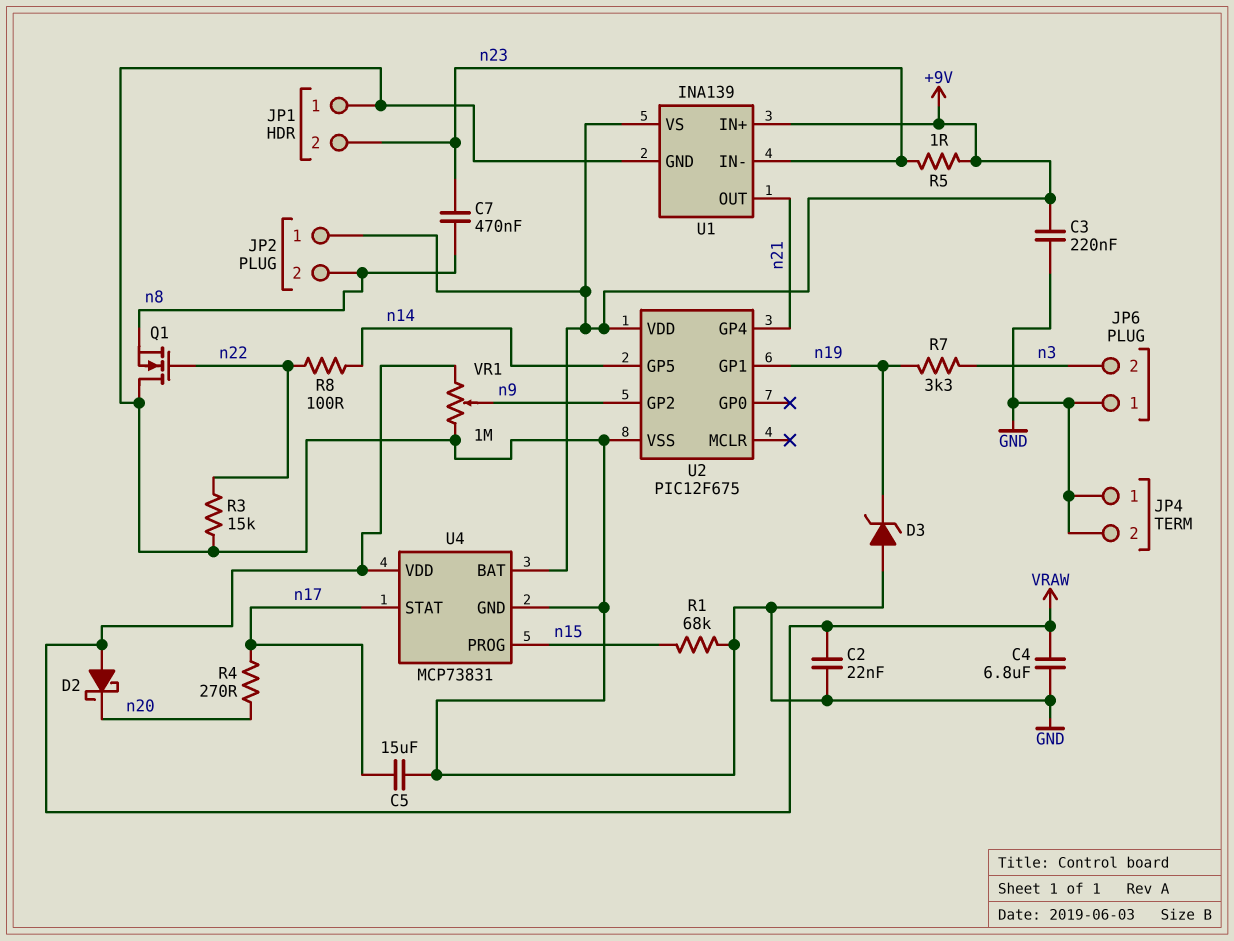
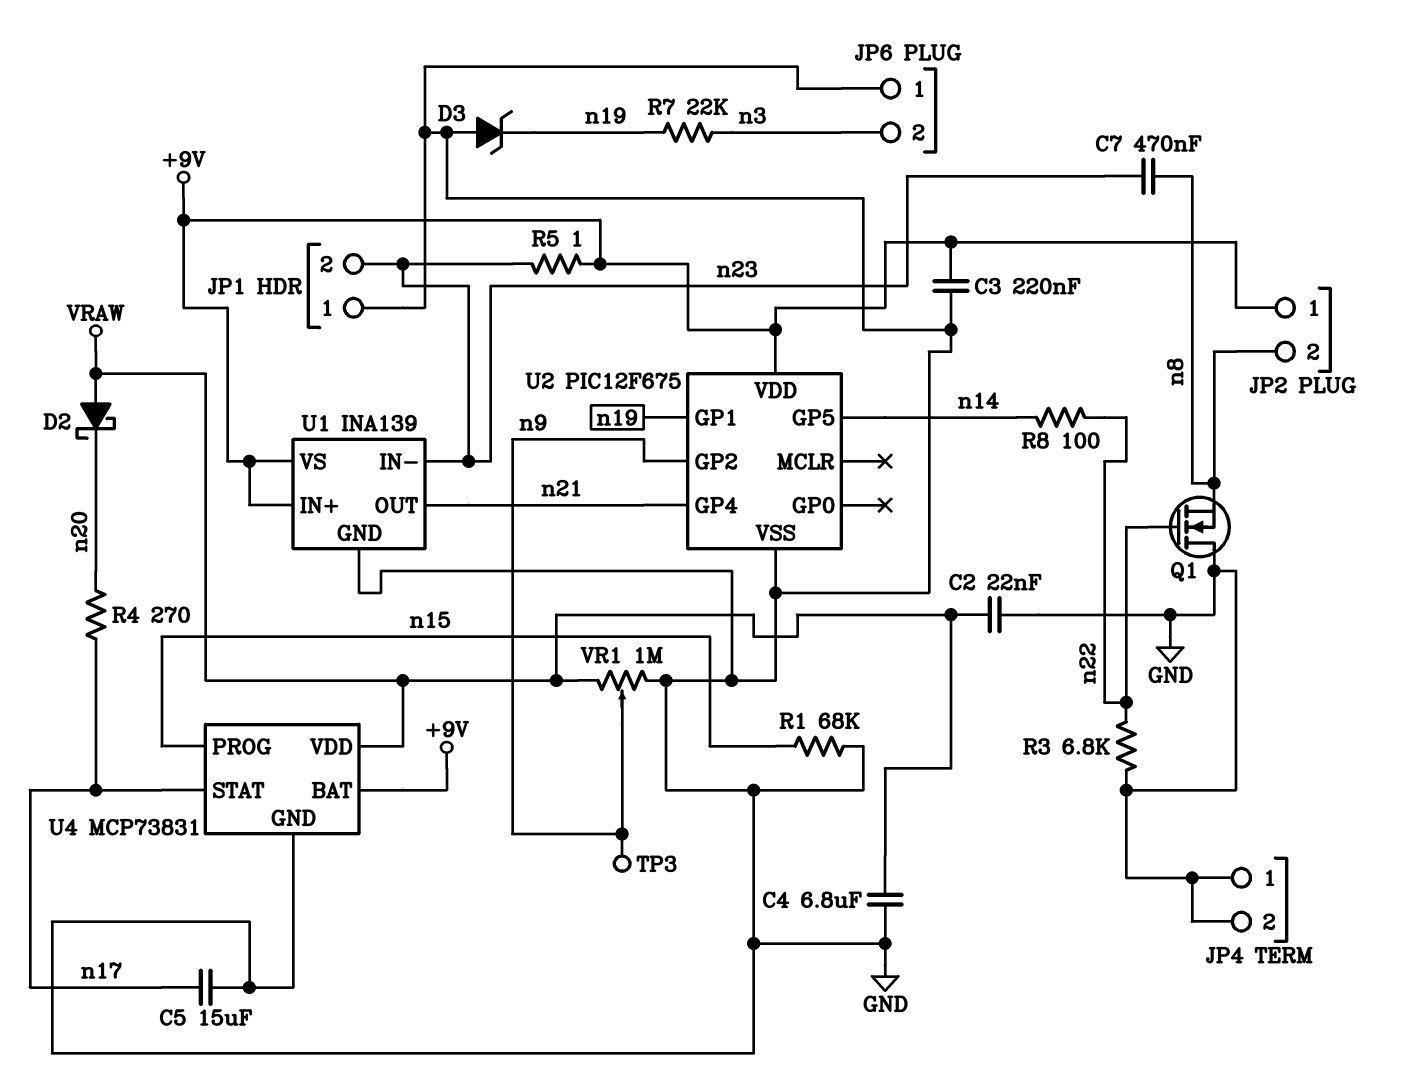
R3: 15k (GND, n22) -> 6.8k (GND, n22)
R7: 3.3k (n3, n19) -> 22k (n3, n19)
TP3: none -> test point (n9)

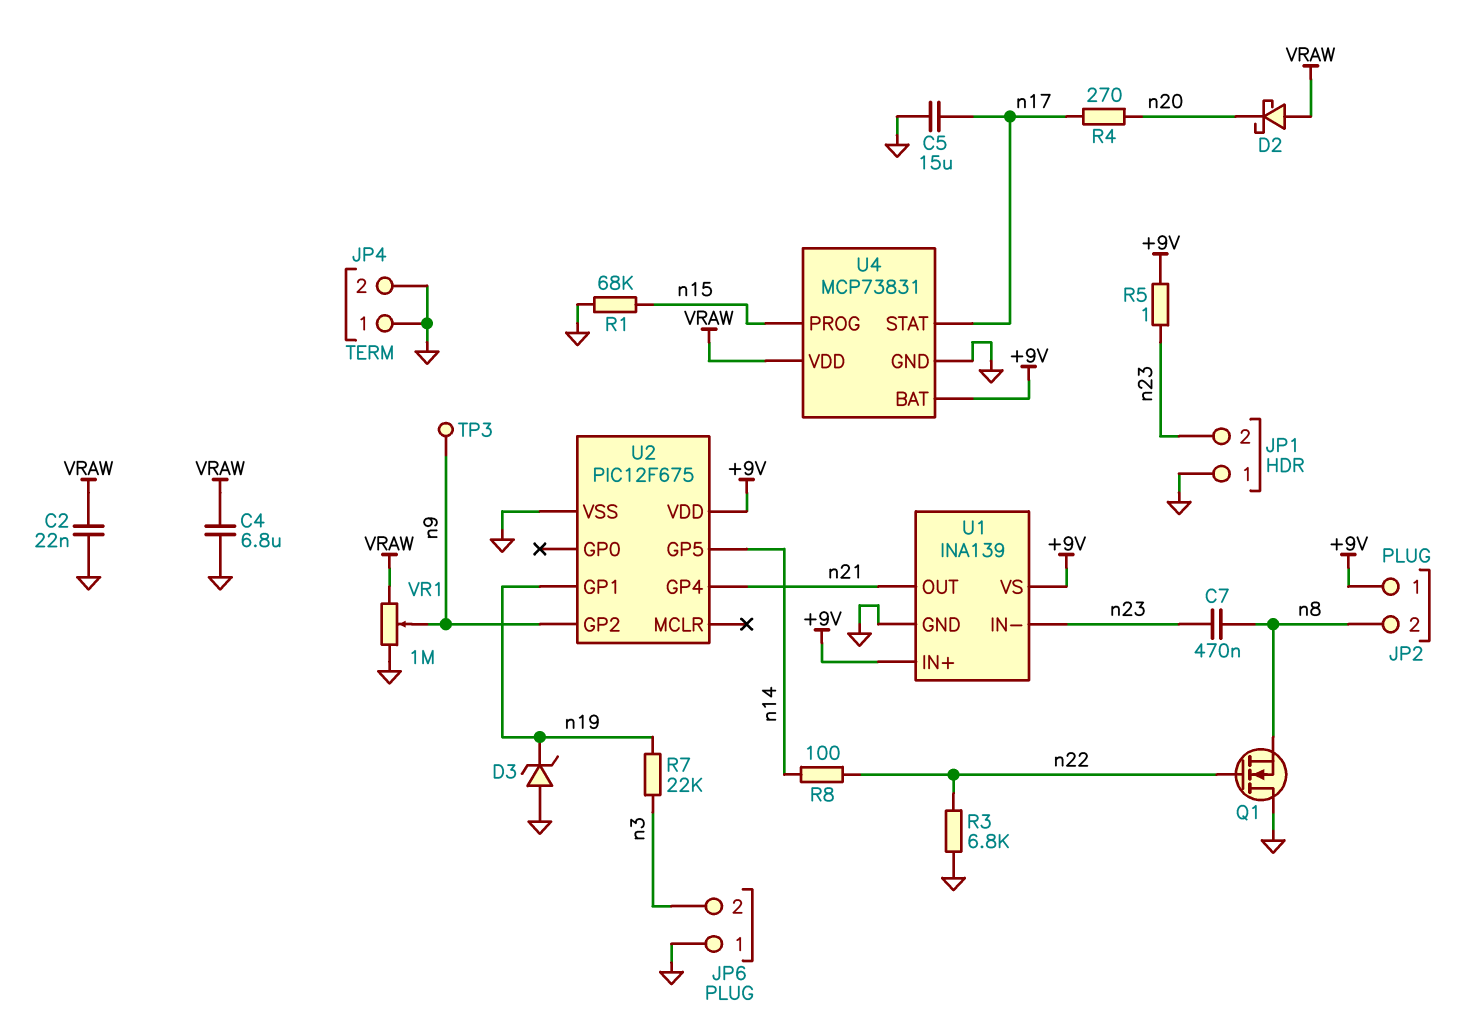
C3: 220nF (+9V, GND) -> none

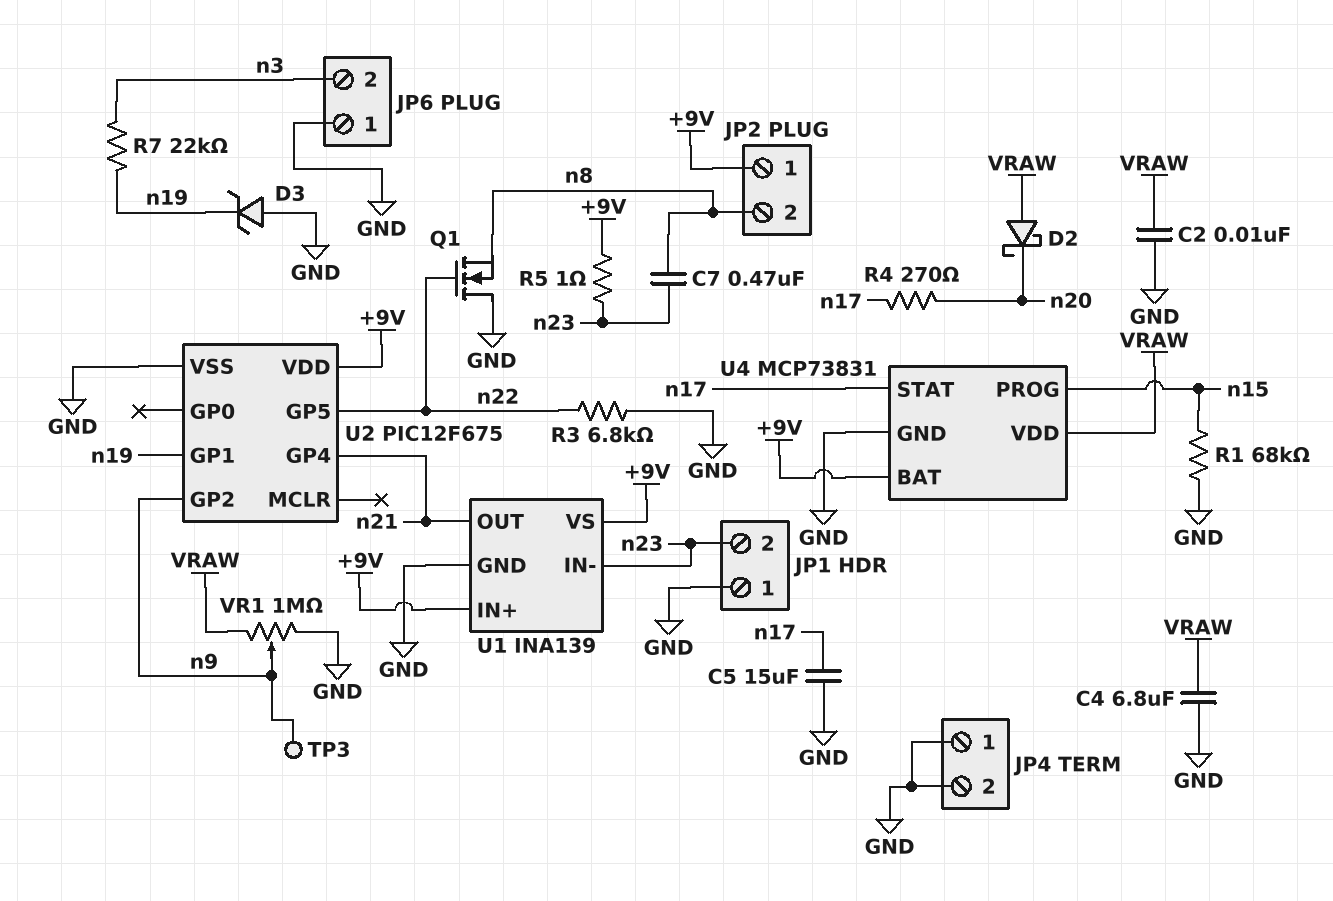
C2: 22nF (GND, VRAW) -> 10nF (GND, VRAW)
R8: 100 (n14, n22) -> none
U2 pin GP5: n14 -> n22

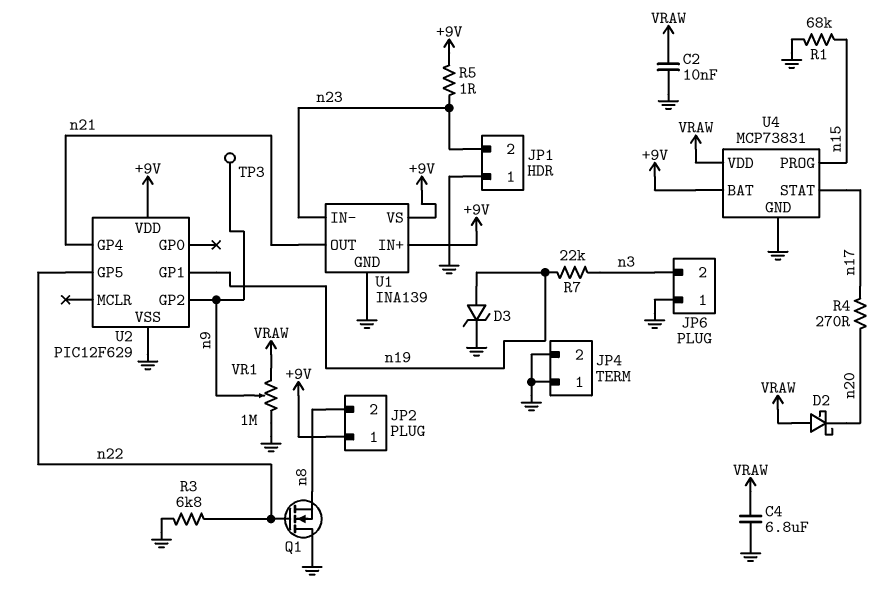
C5: 15uF (GND, n17) -> none
C7: 470nF (n8, n23) -> none
D3: zener (A GND, K n19) -> zener (A n19, K GND)
U2: PIC12F675 -> PIC12F629

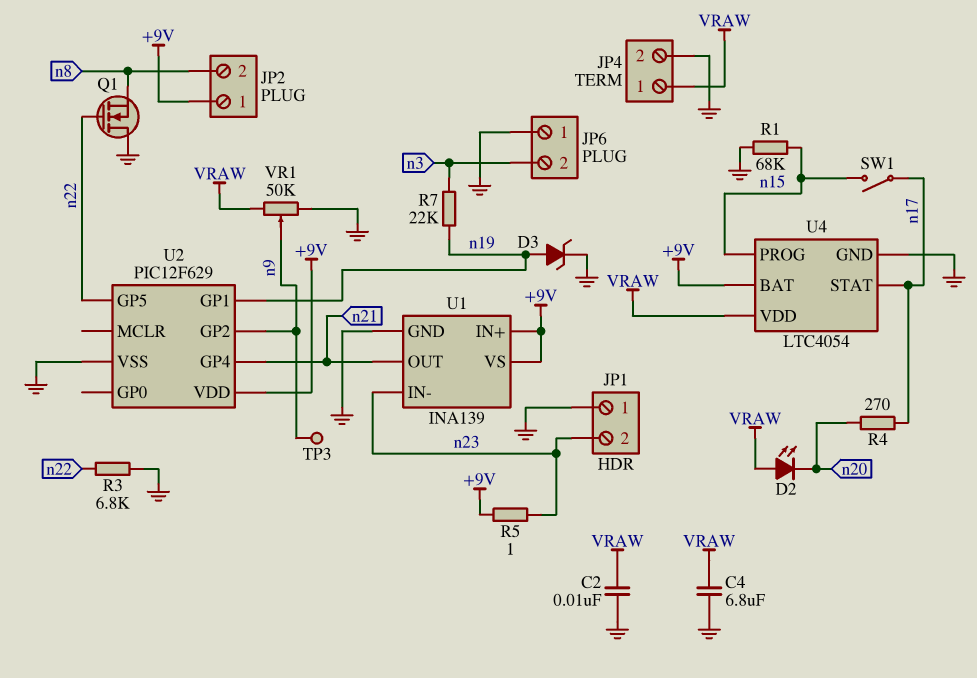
D2: schottky (A VRAW, K n20) -> LED (A VRAW, K n20)
JP4 pin 1: GND -> VRAW
SW1: none -> switch (n15, n17)
U4: MCP73831 -> LTC4054
VR1: 1M (GND, VRAW, wiper n9) -> 50k (GND, VRAW, wiper n9)

